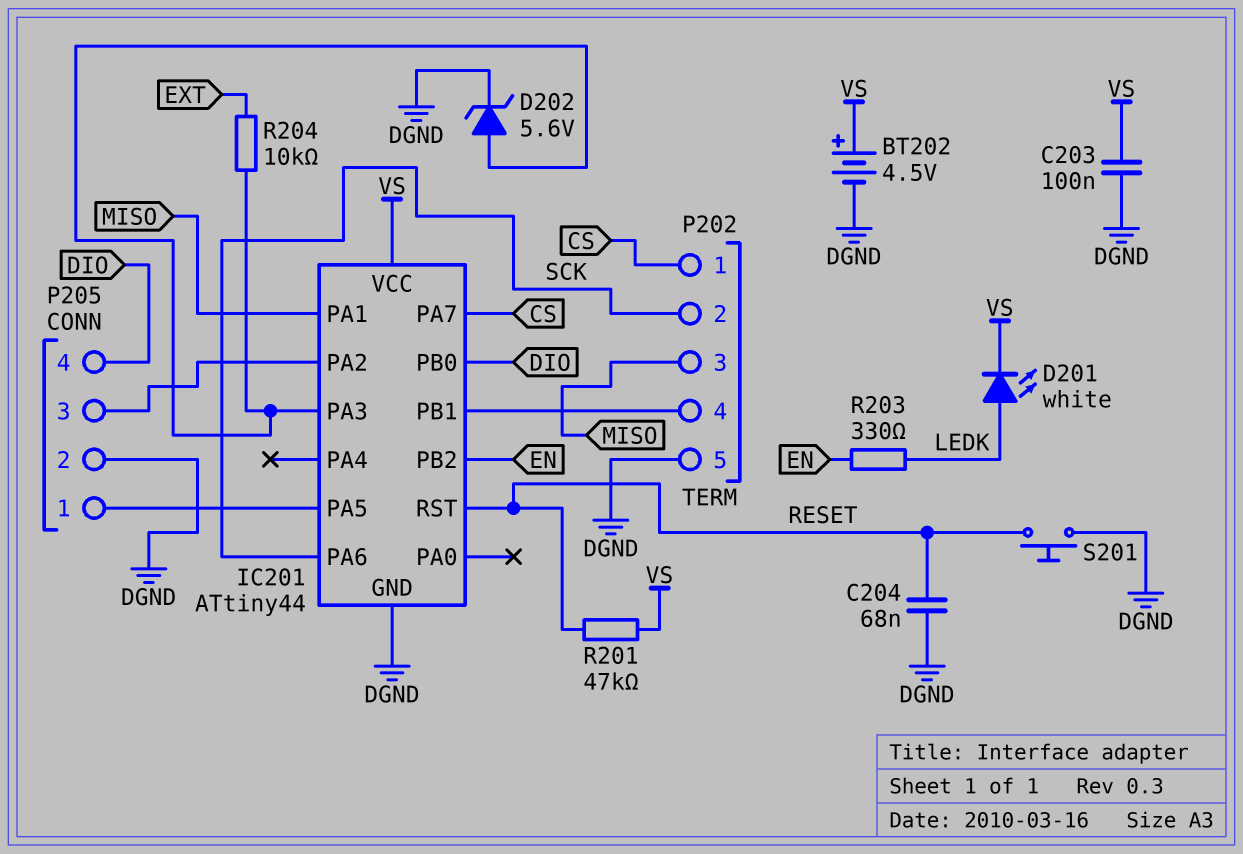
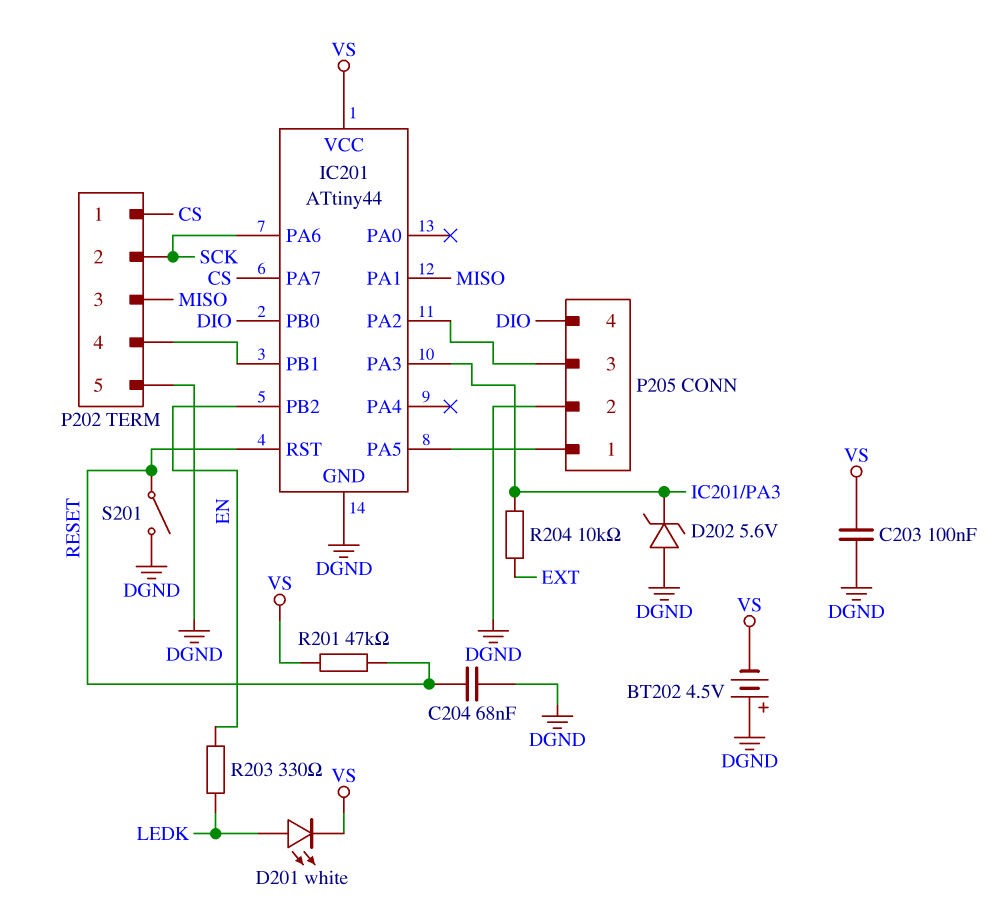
BT202: 4.5V (plus VS, minus DGND) -> 4.5V (plus DGND, minus VS)
D202: zener 5.6V (A IC201/PA3, K DGND) -> zener 5.6V (A DGND, K IC201/PA3)
S201: button (DGND, RESET) -> switch (DGND, RESET)

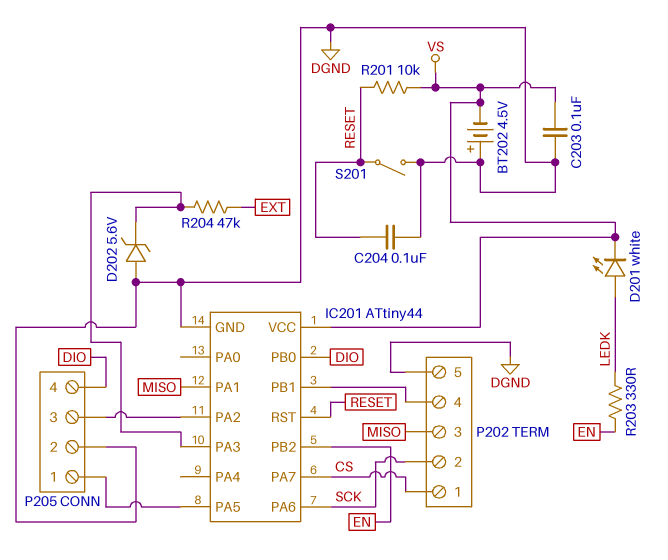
C204: 68nF (DGND, RESET) -> 100nF (DGND, RESET)
R201: 47k (RESET, VS) -> 10k (RESET, VS)
R204: 10k (EXT, IC201/PA3) -> 47k (EXT, IC201/PA3)

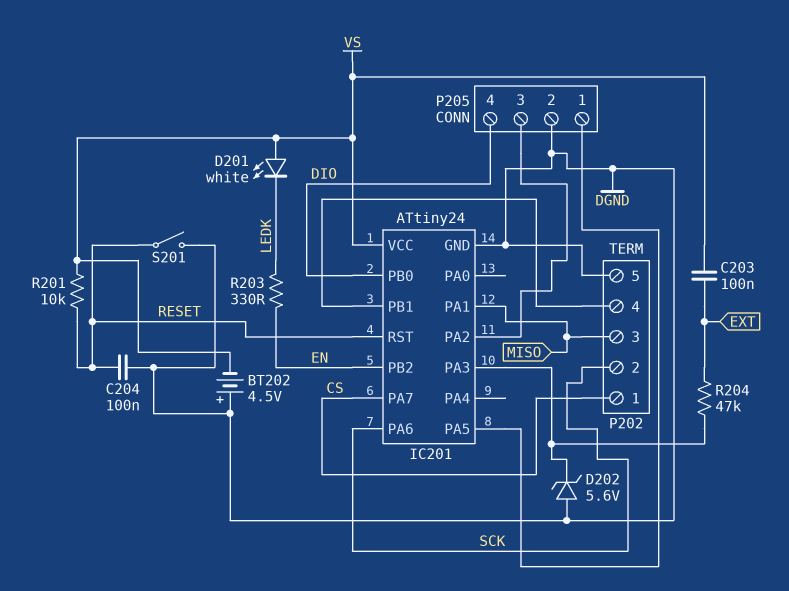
C203: 100nF (DGND, VS) -> 100nF (EXT, VS)
D201: LED white (A LEDK, K VS) -> LED white (A VS, K LEDK)
IC201: ATtiny44 -> ATtiny24

